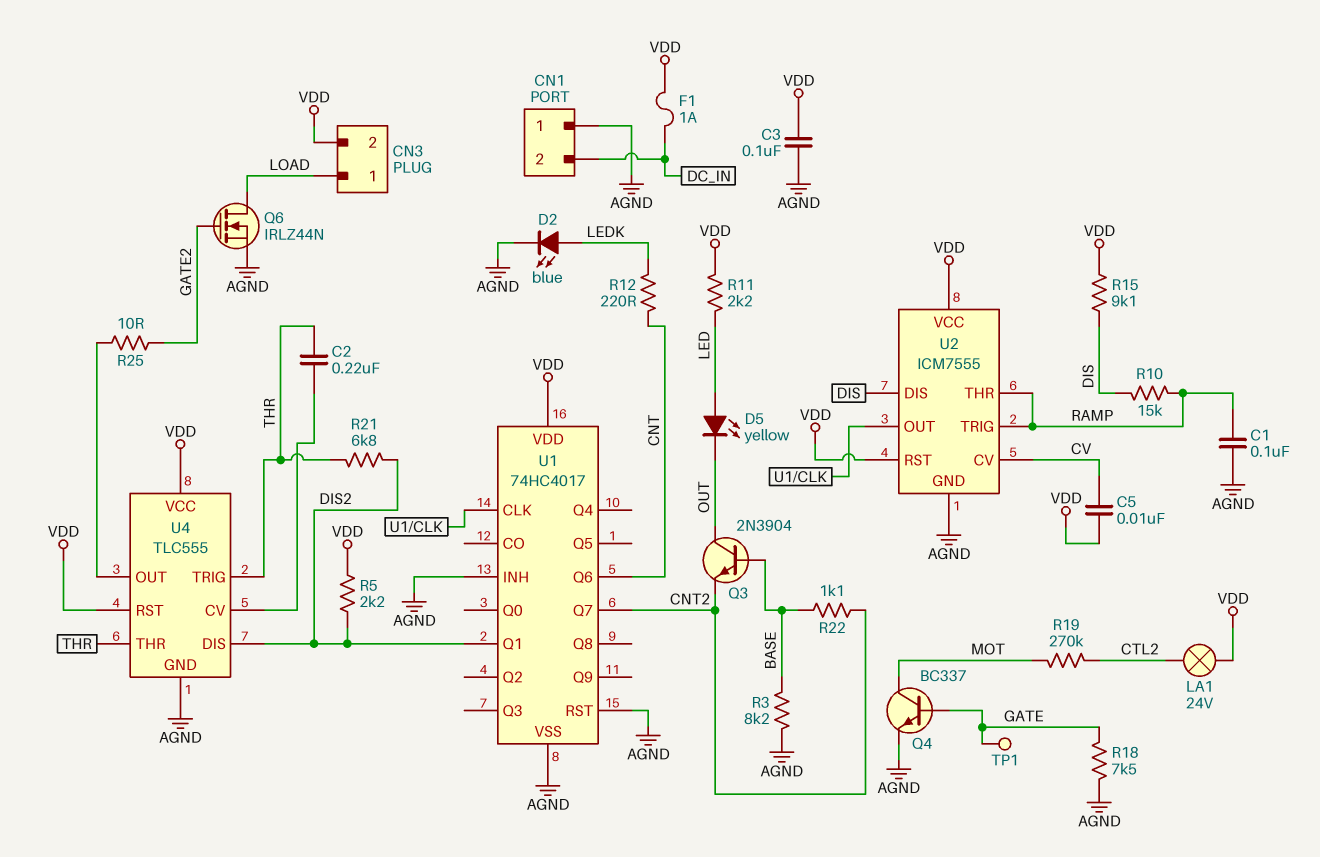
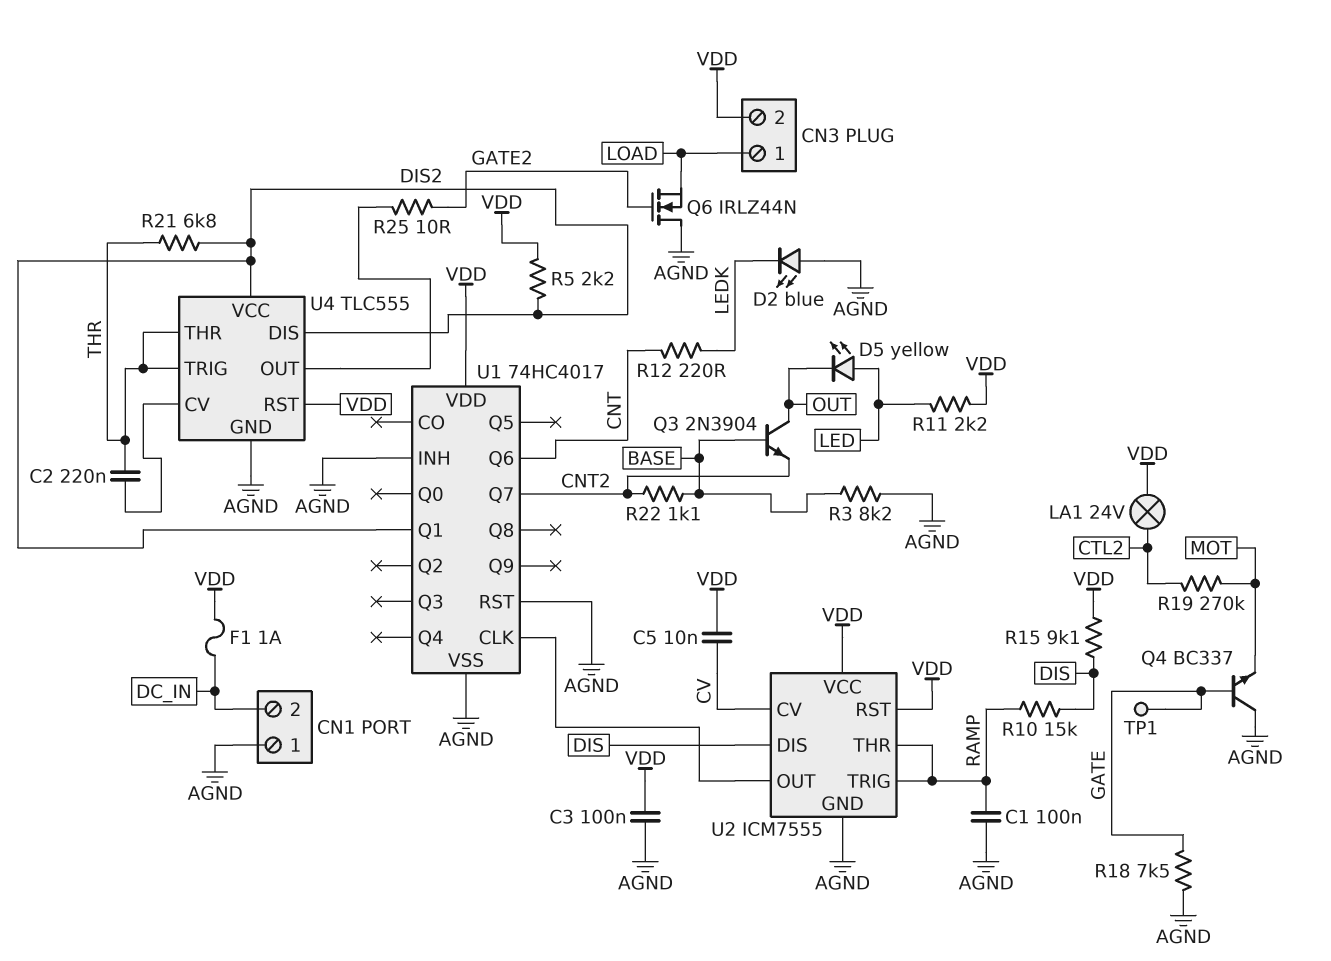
D2: LED blue (A LEDK, K AGND) -> LED blue (A AGND, K LEDK)
Q4: NPN BC337 (B GATE, C MOT, E AGND) -> NPN BC337 (B GATE, C AGND, E MOT)
Q6: NMOS IRLZ44N (G GATE2, D LOAD, S AGND) -> NMOS IRLZ44N (G GATE2, D AGND, S LOAD)
U4 pin VCC: VDD -> DIS2

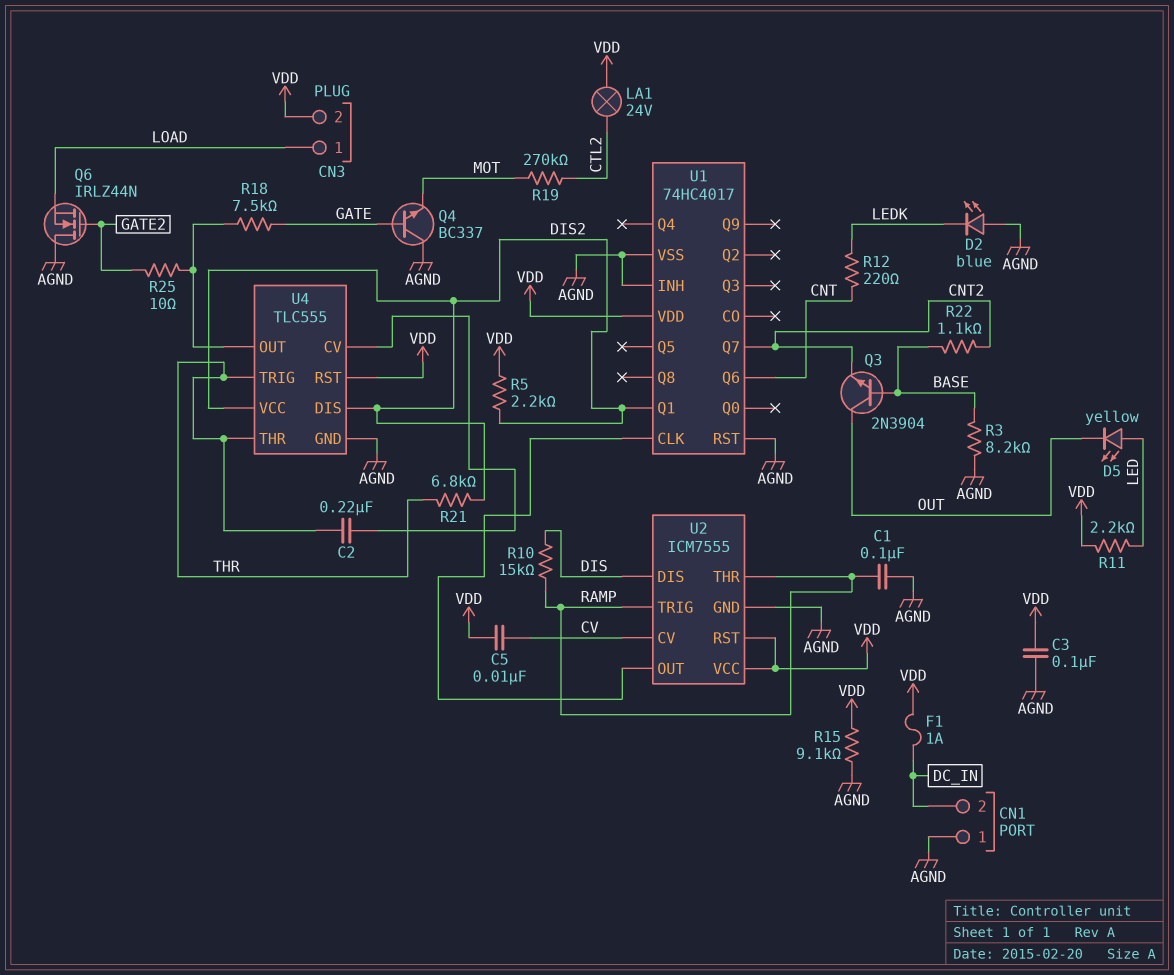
R15: 9.1k (DIS, VDD) -> 9.1k (AGND, VDD)
R18: 7.5k (AGND, GATE) -> 7.5k (GATE, U4/OUT)
TP1: test point (GATE) -> none

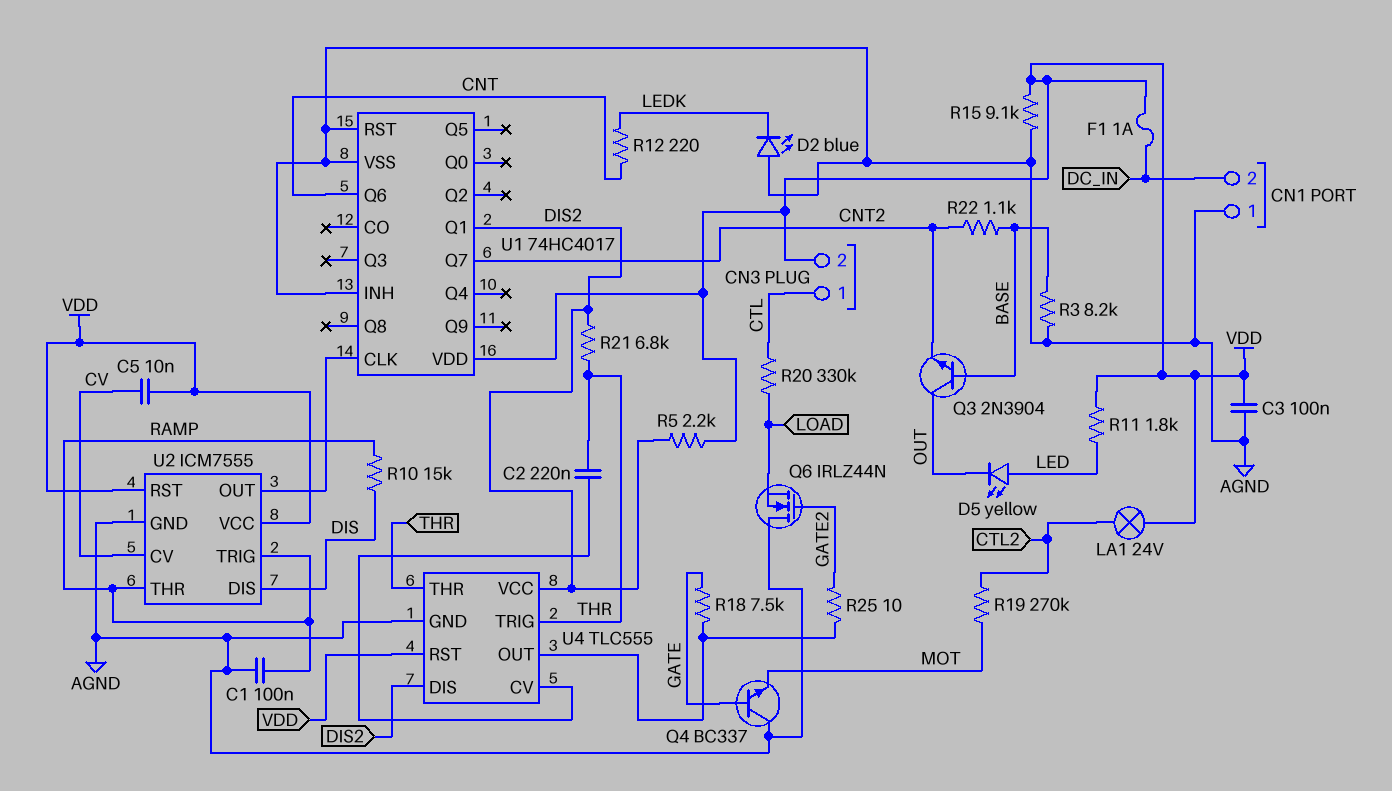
CN3 pin 1: LOAD -> CTL
R11: 2.2k (LED, VDD) -> 1.8k (LED, VDD)
R20: none -> 330k (CTL, LOAD)

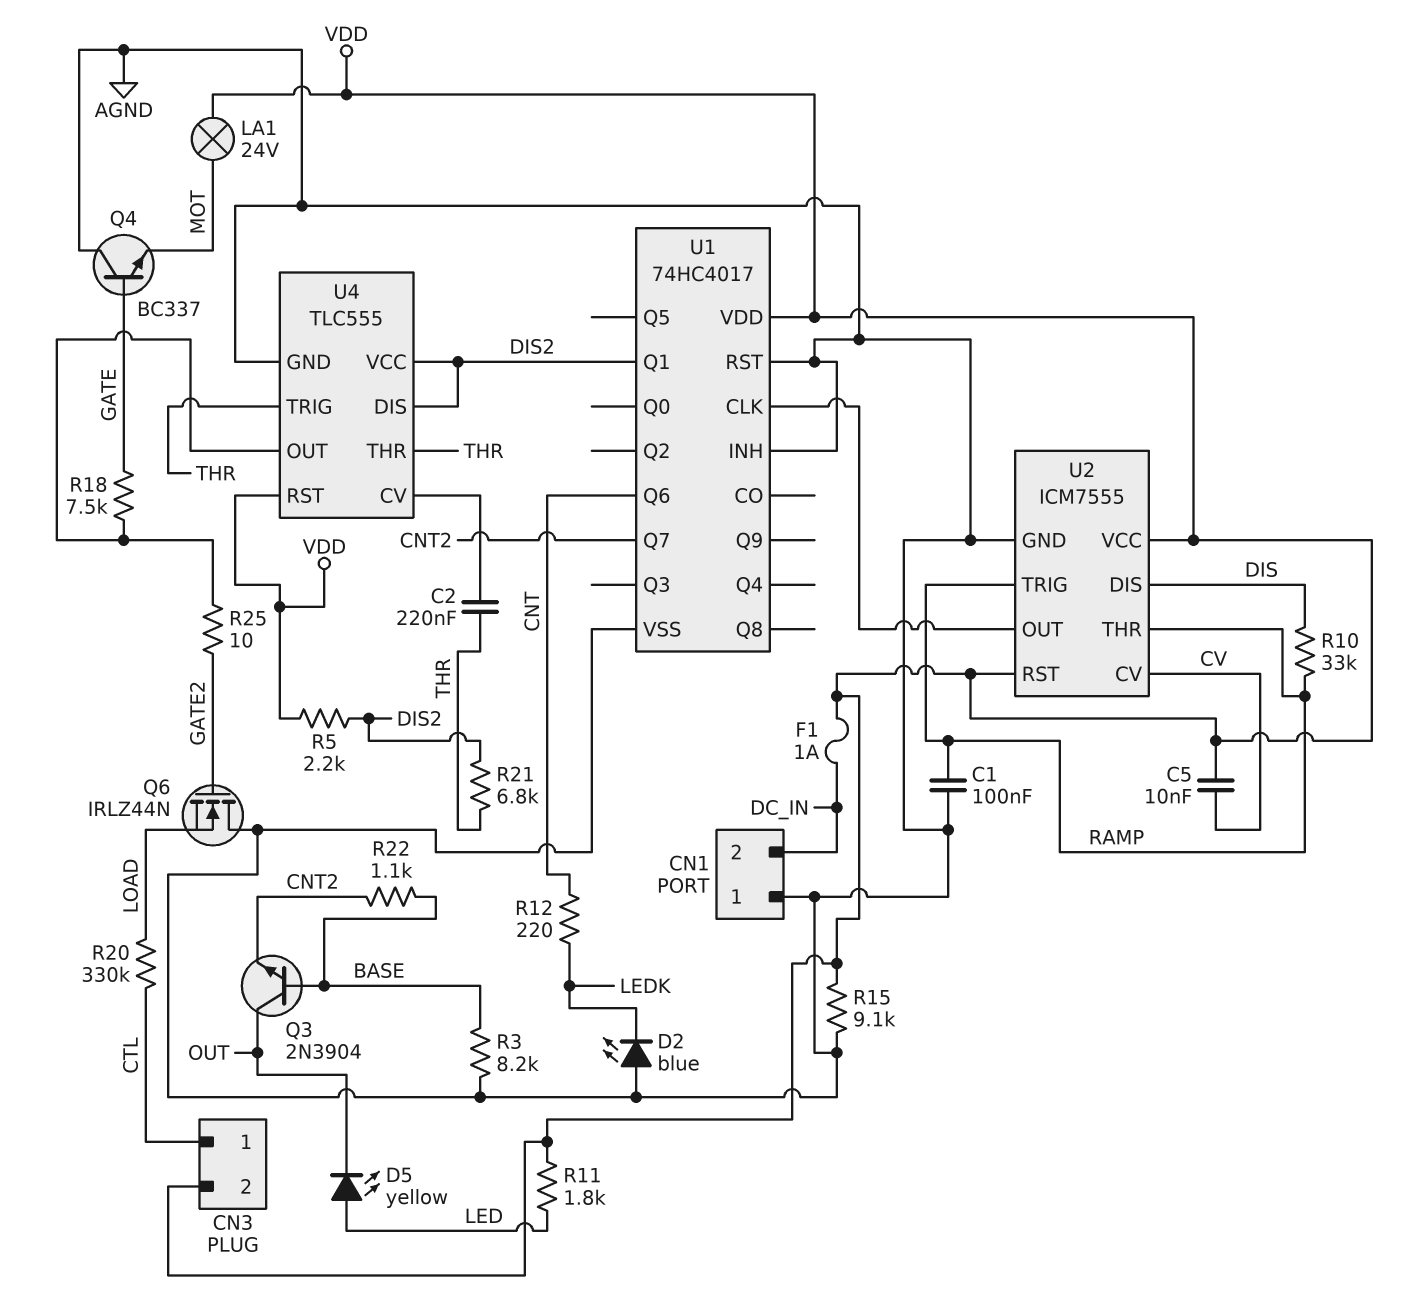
C3: 100nF (AGND, VDD) -> none
LA1: lamp 24V (CTL2, VDD) -> lamp 24V (MOT, VDD)
R10: 15k (DIS, RAMP) -> 33k (DIS, RAMP)
R19: 270k (CTL2, MOT) -> none

